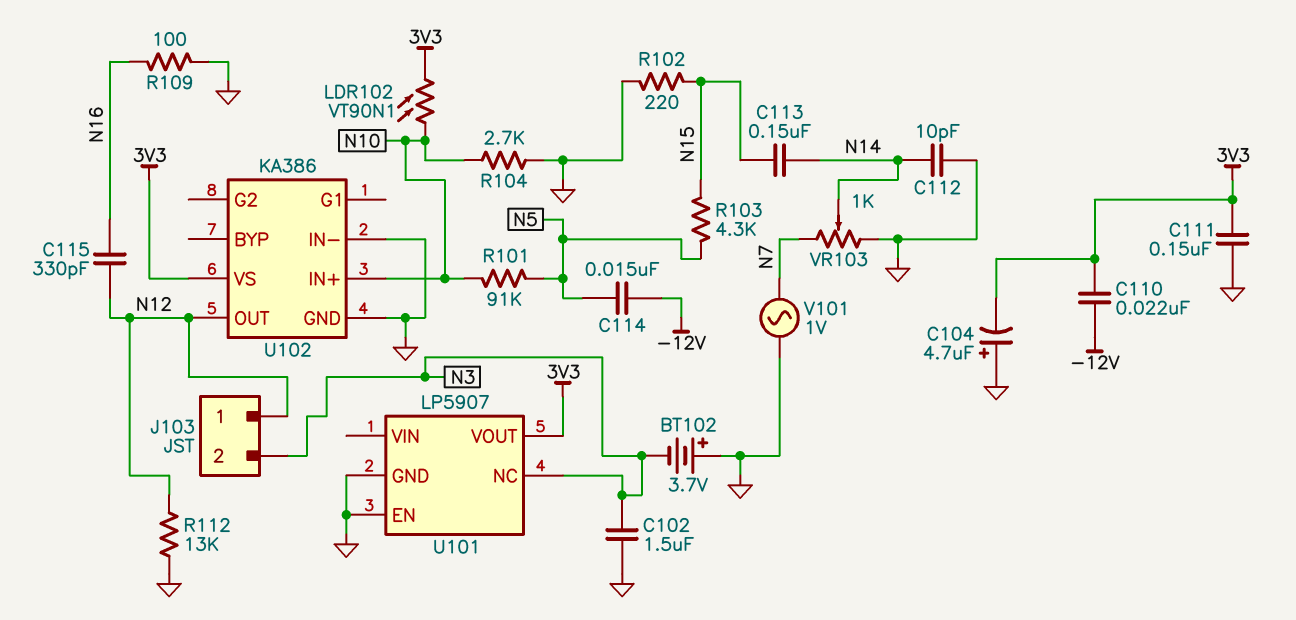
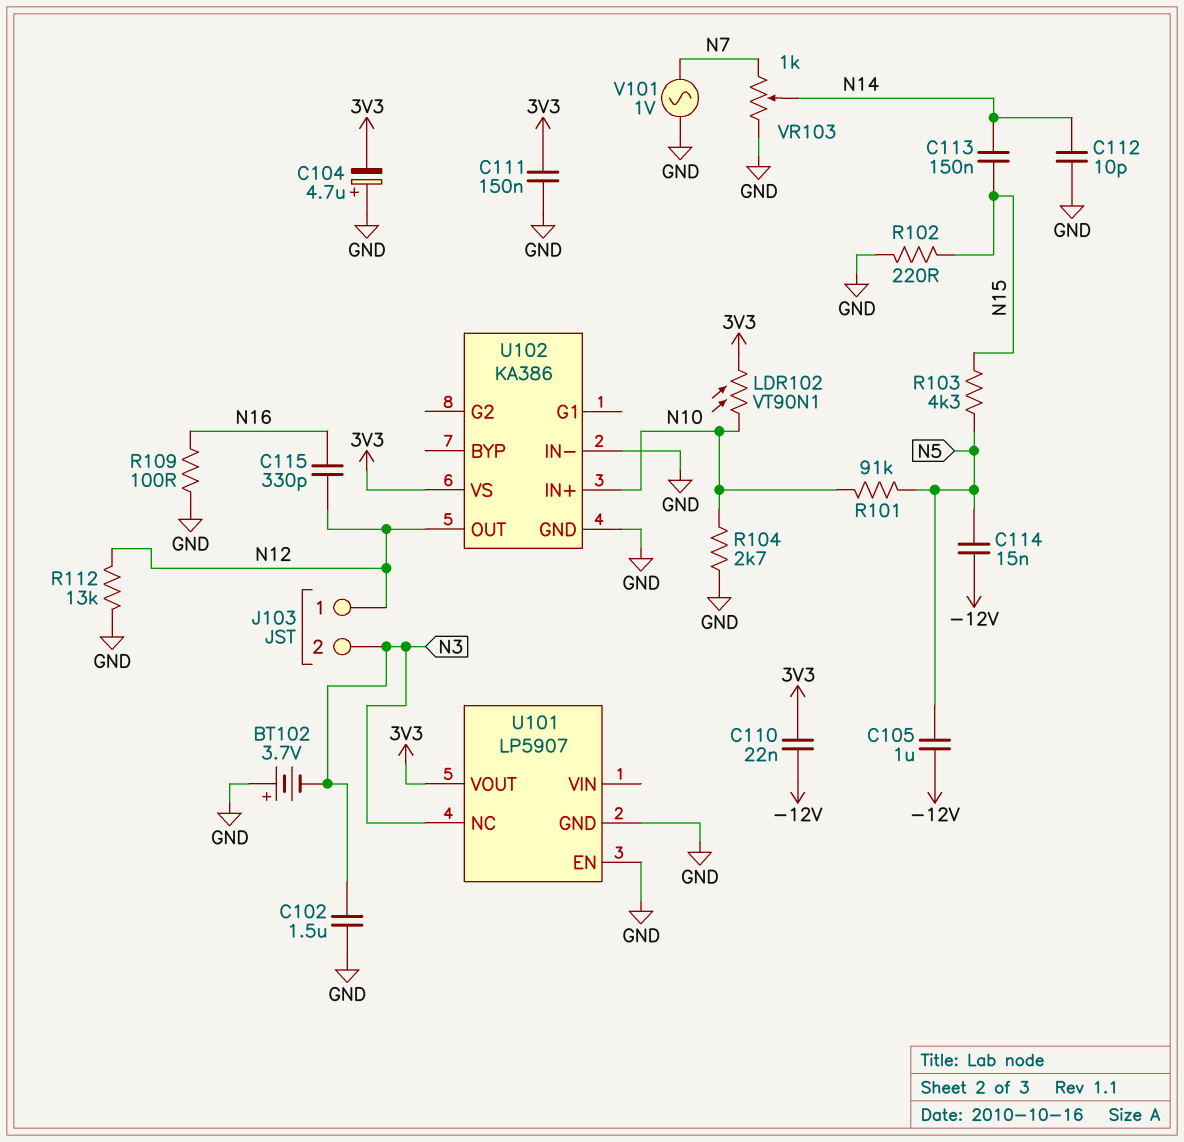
C105: none -> 1uF (-12V, N5)

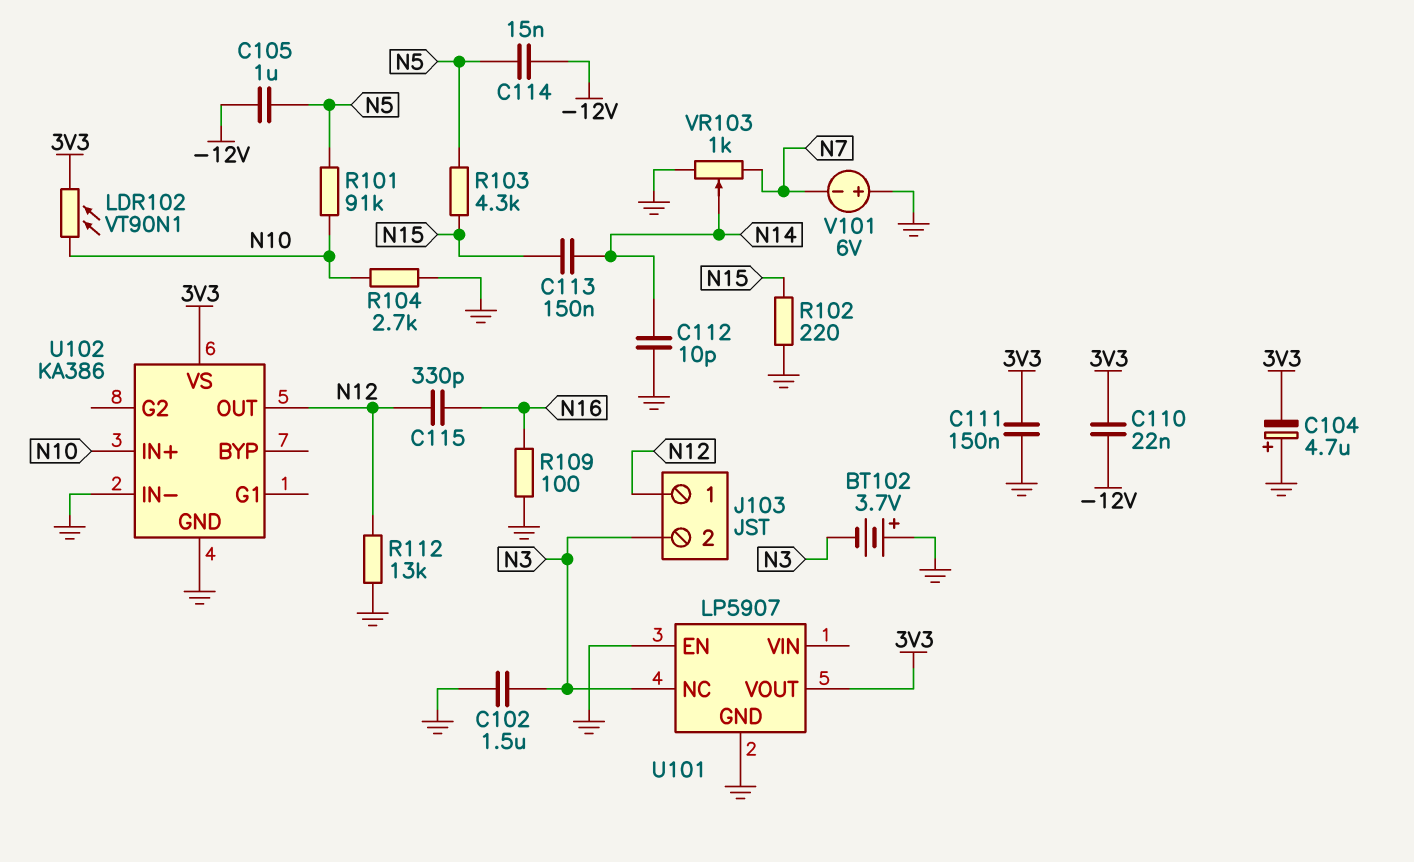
V101: AC 1V (GND, N7) -> 6V (plus GND, minus N7)

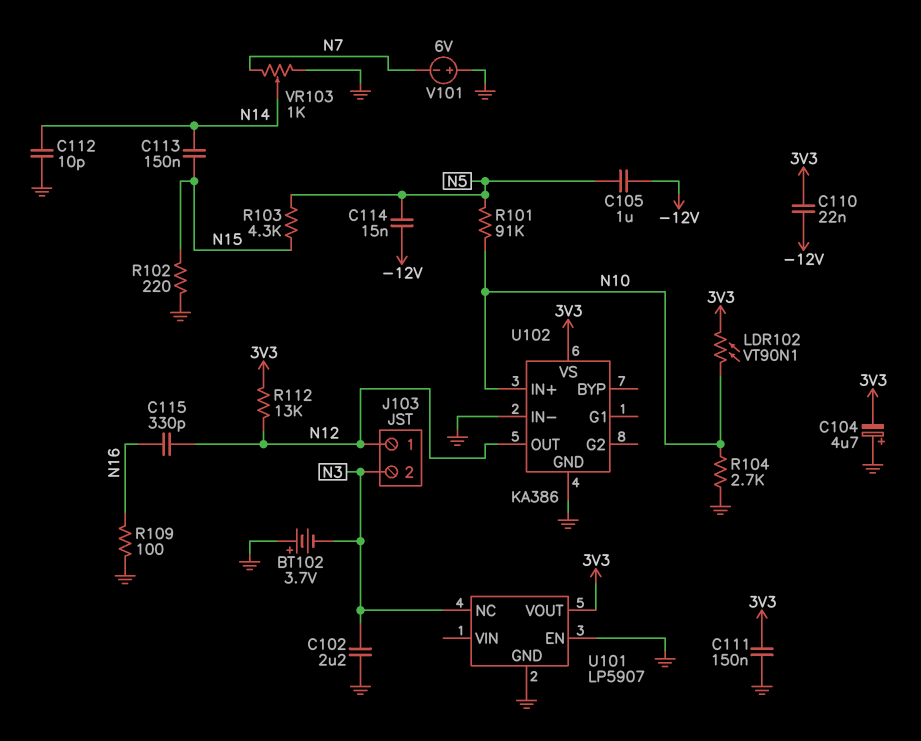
C102: 1.5uF (GND, N3) -> 2.2uF (GND, N3)
R112: 13k (GND, N12) -> 13k (3V3, N12)

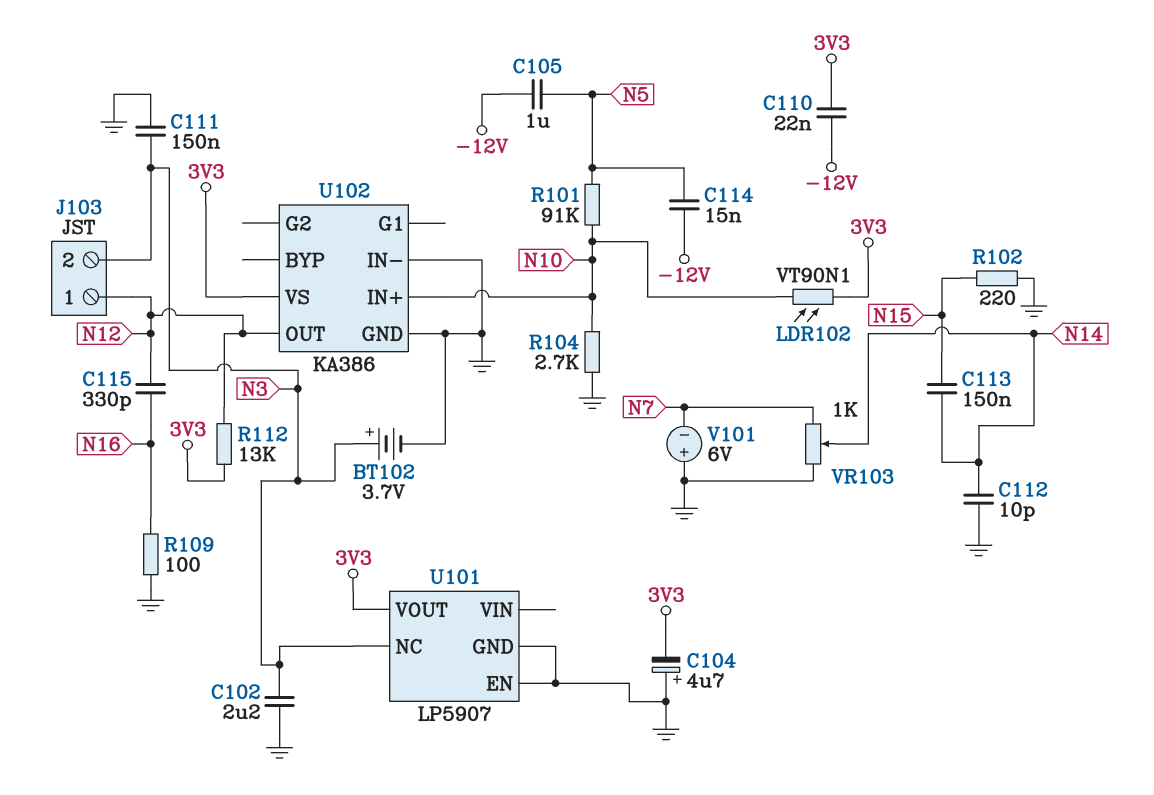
BT102: 3.7V (plus GND, minus N3) -> 3.7V (plus N3, minus GND)
C111: 150nF (3V3, GND) -> 150nF (GND, N3)
R103: 4.3k (N5, N15) -> none

